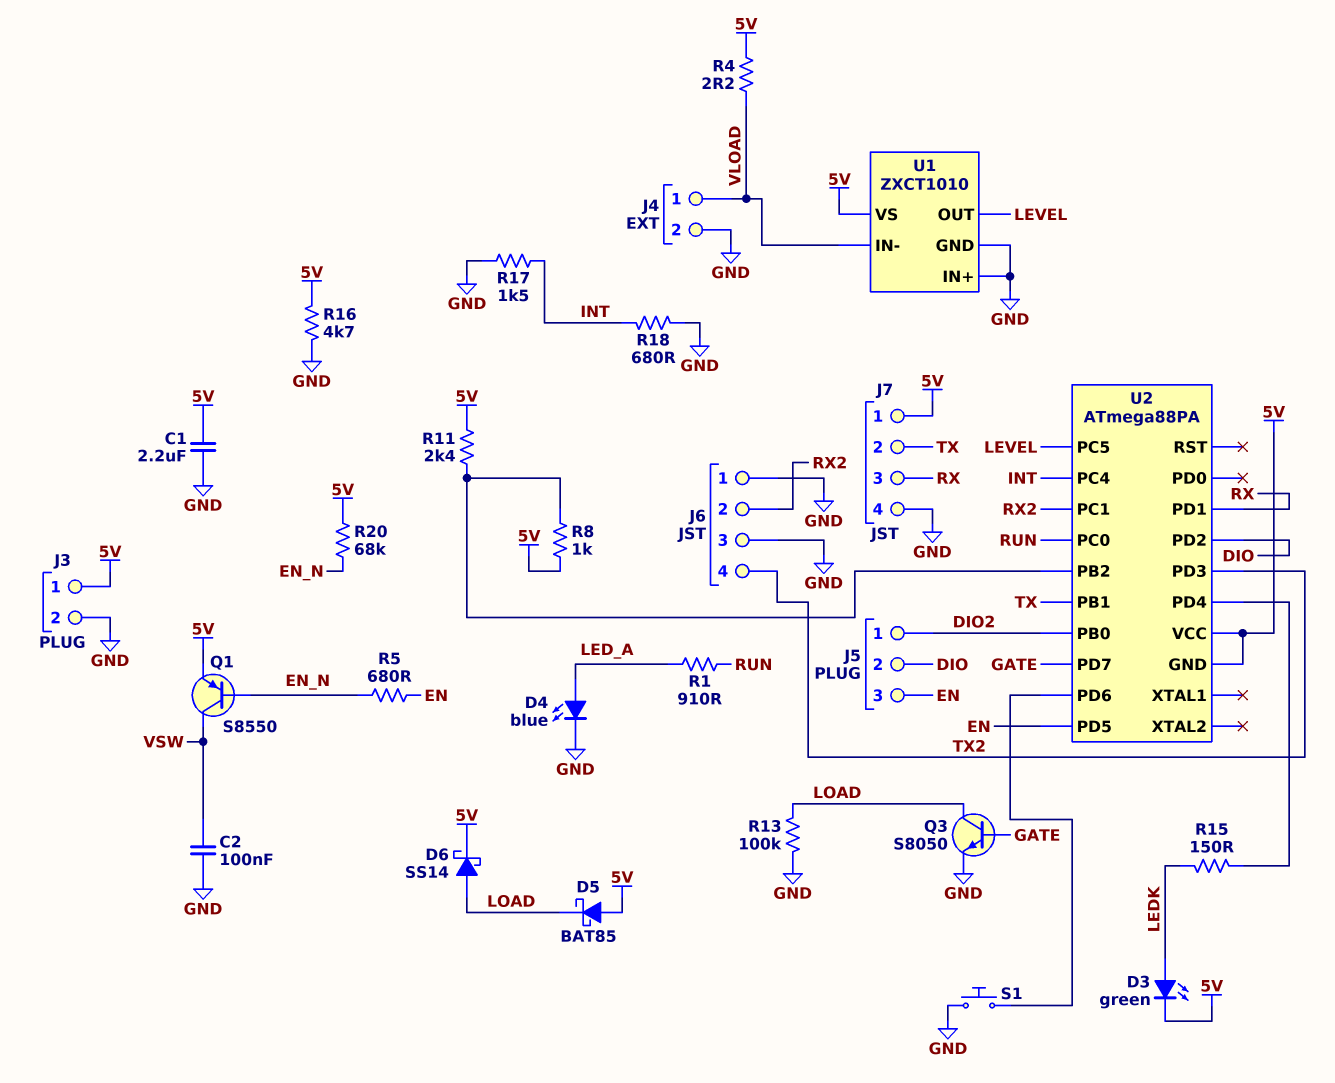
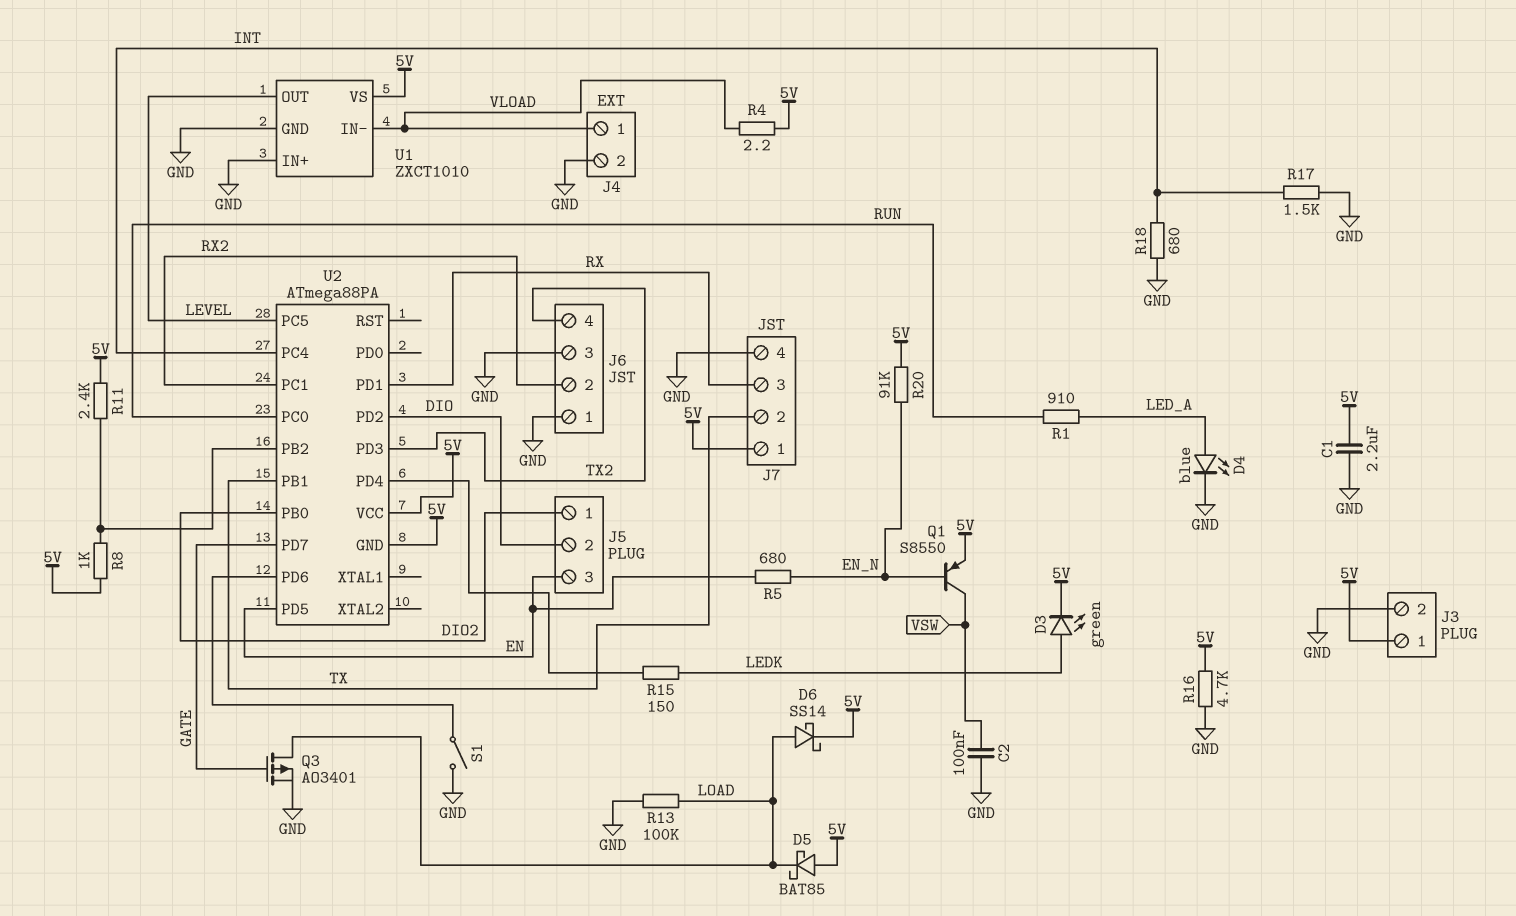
Q3: NPN S8050 (B GATE, C LOAD, E GND) -> PMOS AO3401 (G GATE, D LOAD, S GND)
R20: 68k (5V, EN_N) -> 91k (5V, EN_N)
S1: button (GND, U2/PD6) -> switch (GND, U2/PD6)

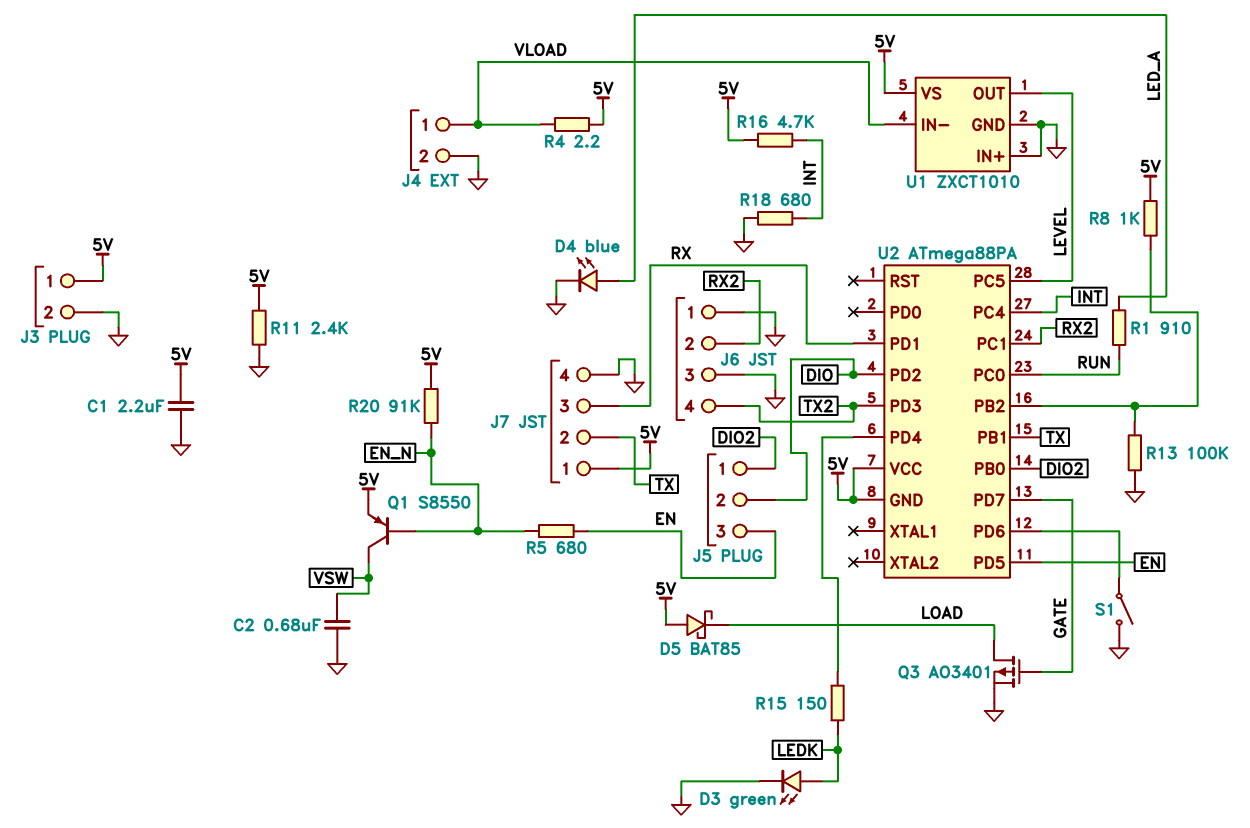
C2: 100nF (GND, VSW) -> 680nF (GND, VSW)
D3: LED green (A LEDK, K 5V) -> LED green (A LEDK, K GND)
D6: schottky SS14 (A LOAD, K 5V) -> none
R11: 2.4k (5V, U2/PB2) -> 2.4k (5V, GND)
R13: 100k (GND, LOAD) -> 100k (GND, U2/PB2)
R16: 4.7k (5V, GND) -> 4.7k (5V, INT)
R17: 1.5k (GND, INT) -> none

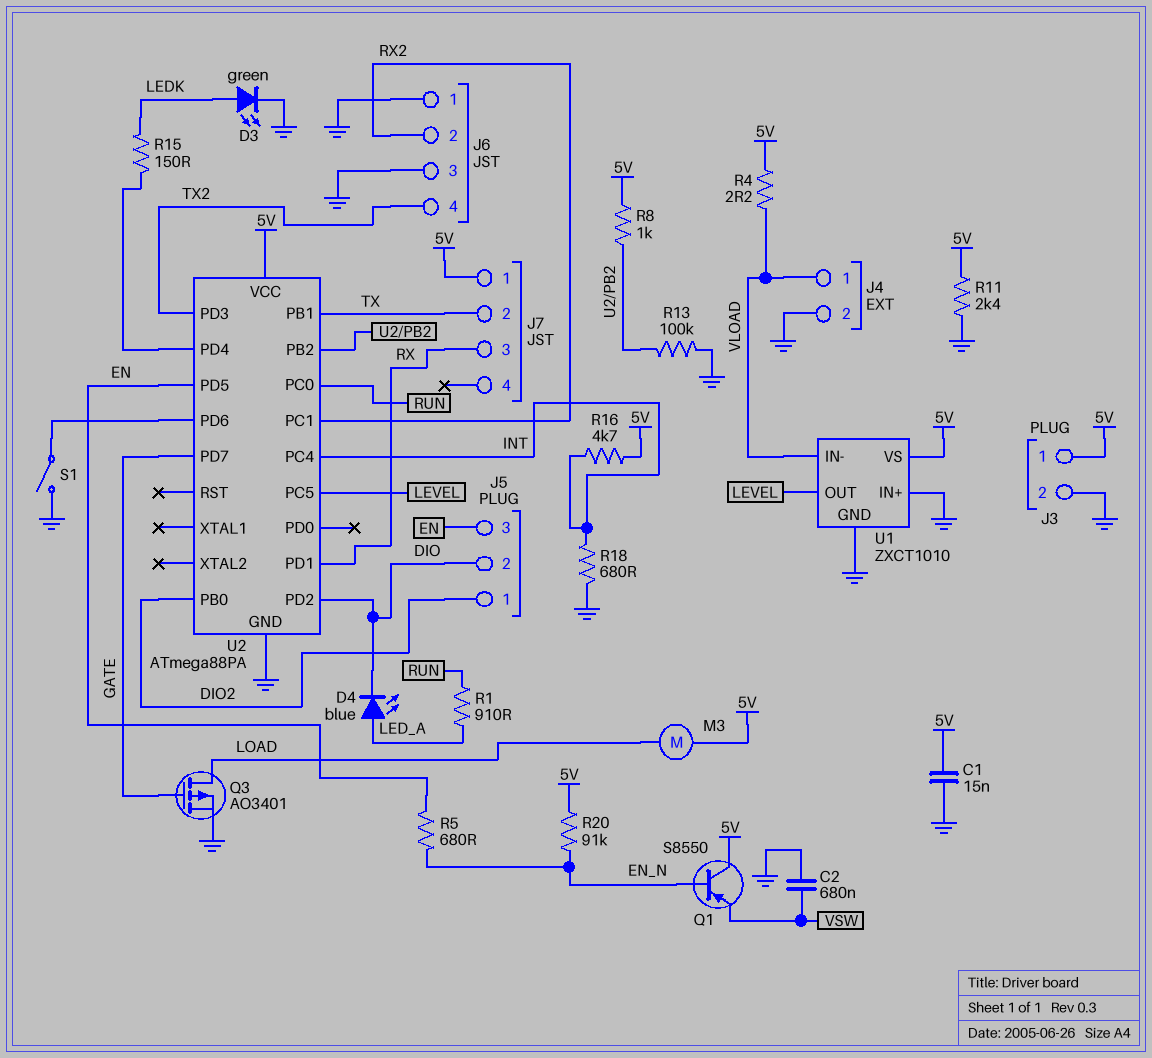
C1: 2.2uF (5V, GND) -> 15nF (5V, GND)
D4: LED blue (A LED_A, K GND) -> LED blue (A LED_A, K DIO)
D5: schottky BAT85 (A 5V, K LOAD) -> none
J7 pin 4: GND -> none
M3: none -> motor (5V, LOAD)
Q1: PNP S8550 (B EN_N, C VSW, E 5V) -> PNP S8550 (B EN_N, C 5V, E VSW)
U2 pin GND: 5V -> GND

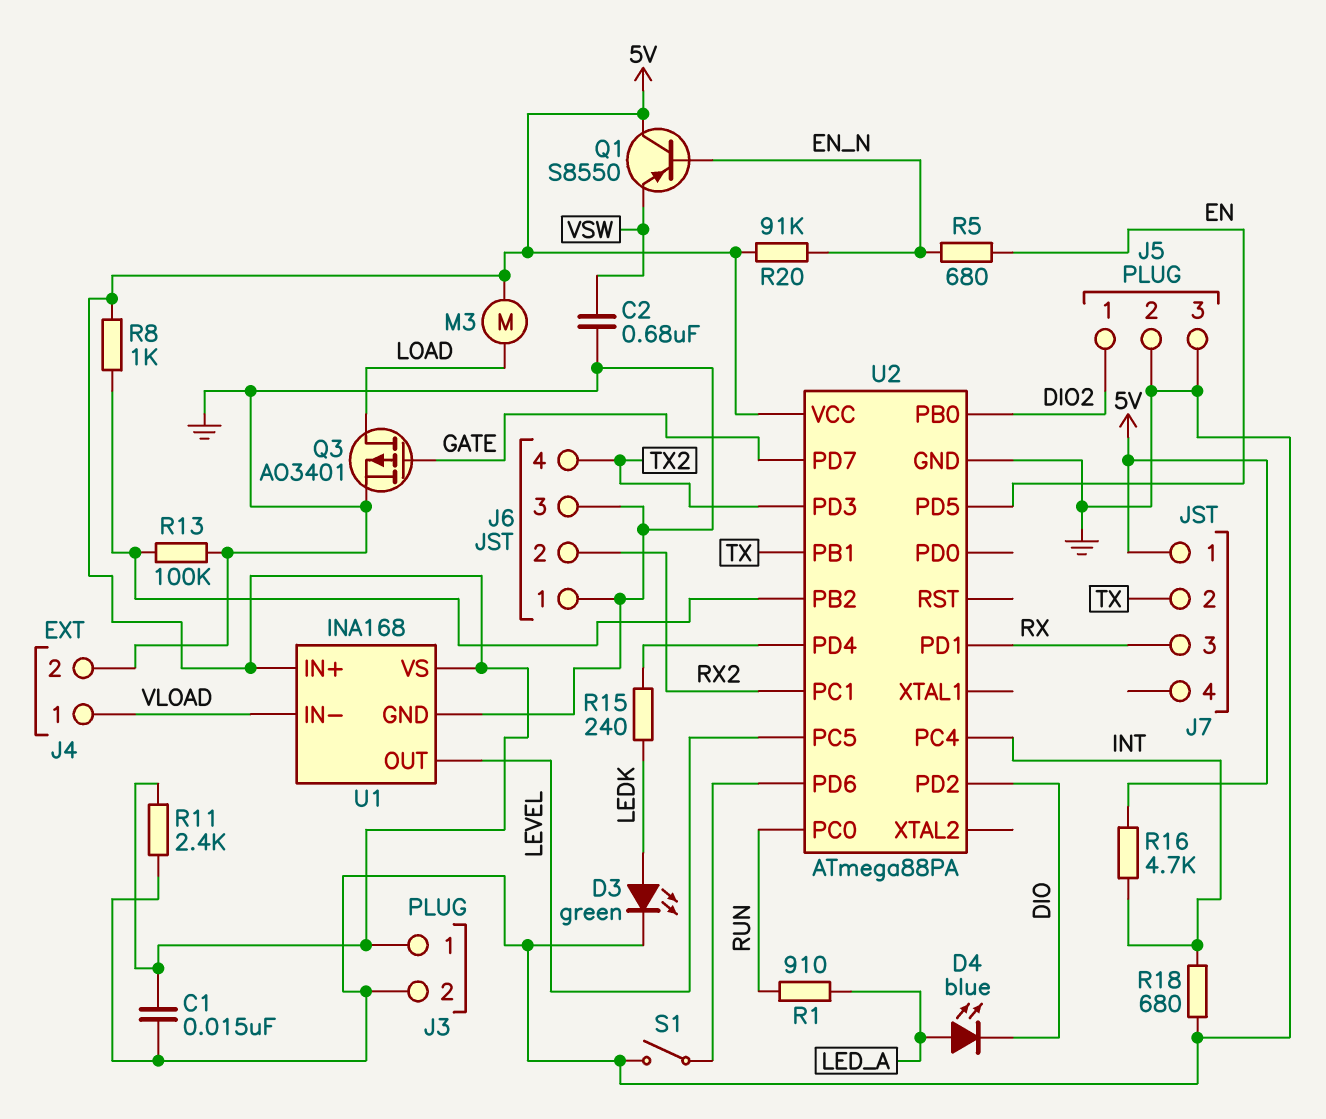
J5 pin 2: DIO -> GND
J5 pin 3: EN -> GND
R4: 2.2 (5V, VLOAD) -> none
R15: 150 (LEDK, U2/PD4) -> 240 (LEDK, U2/PD4)
U1: ZXCT1010 -> INA168
U1 pin IN+: GND -> 5V

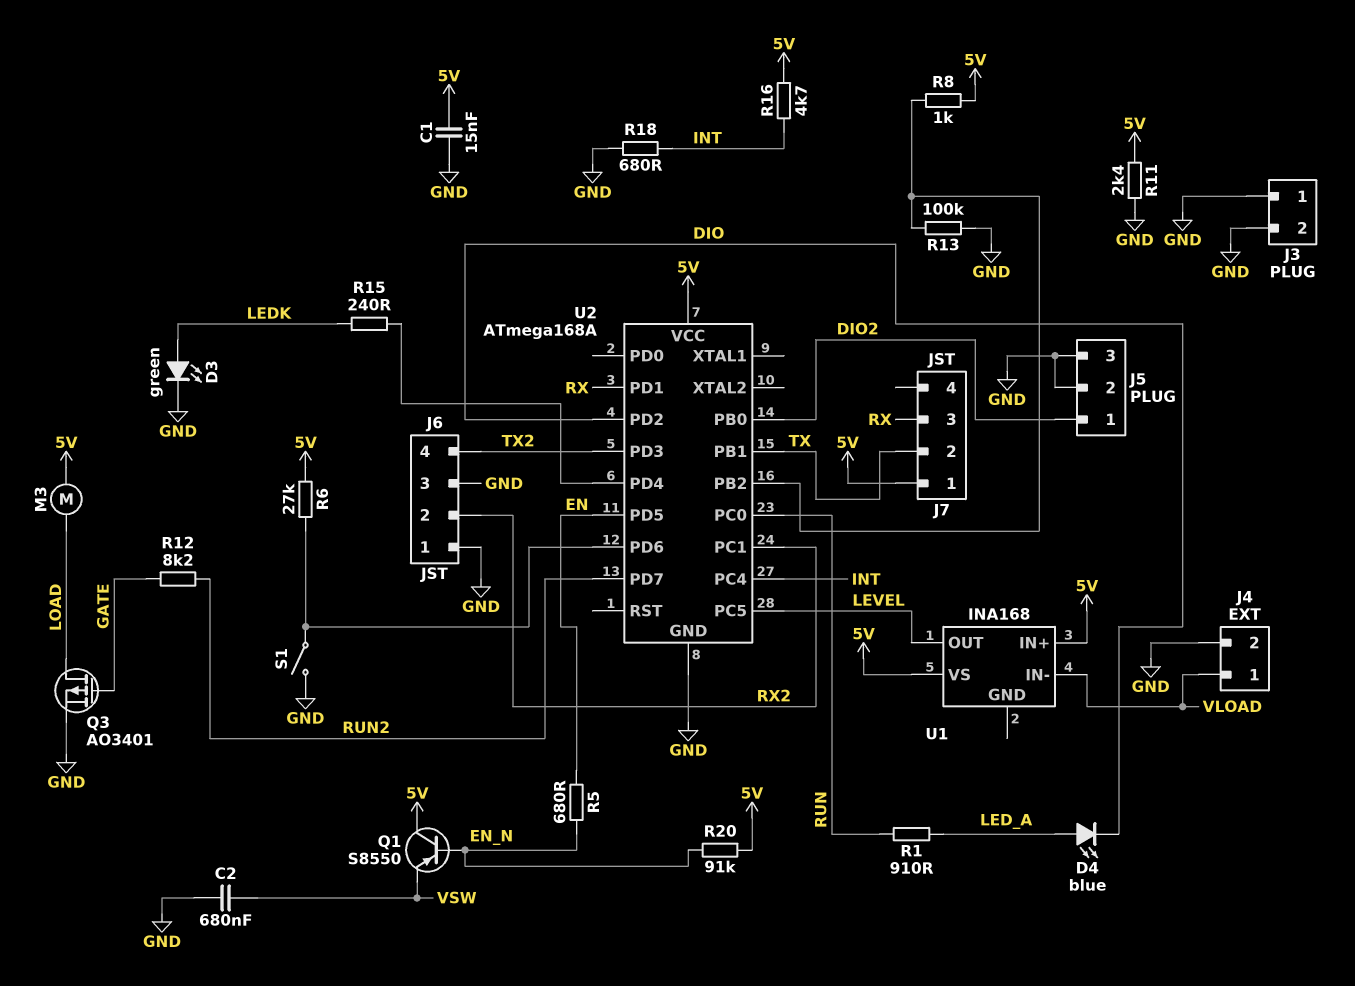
J3 pin 1: 5V -> GND
R6: none -> 27k (5V, U2/PD6)
R12: none -> 8.2k (GATE, RUN2)
U1 pin GND: GND -> none
U2: ATmega88PA -> ATmega168A
U2 pin PD7: GATE -> RUN2

